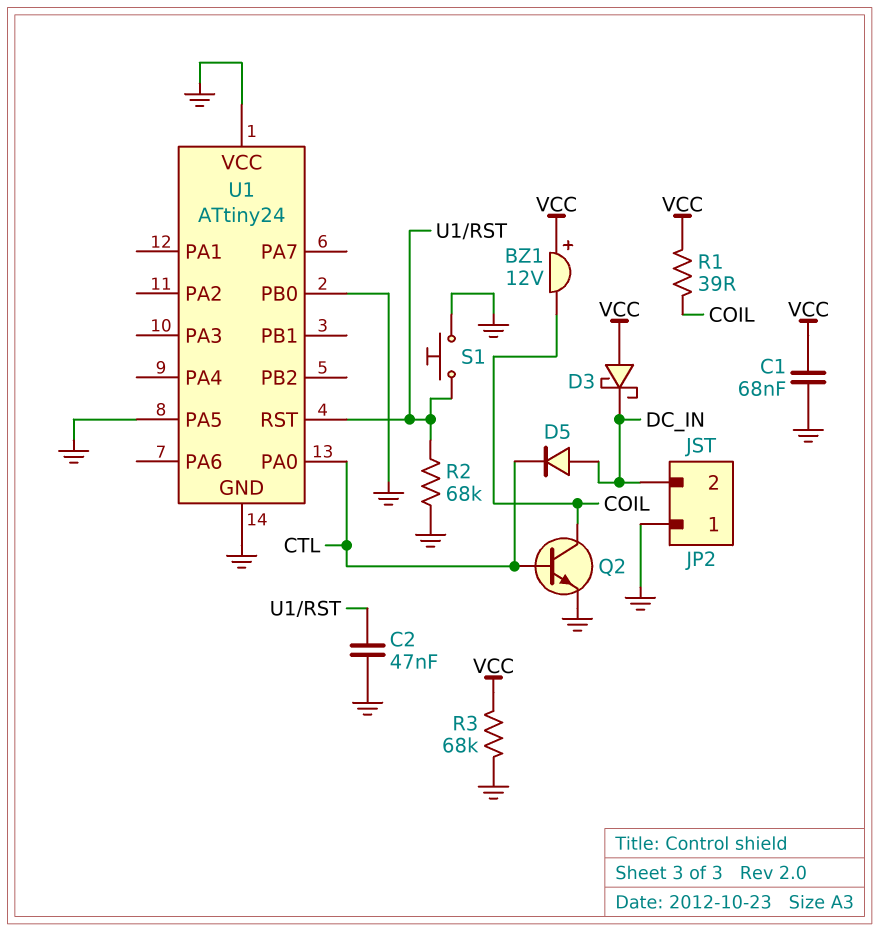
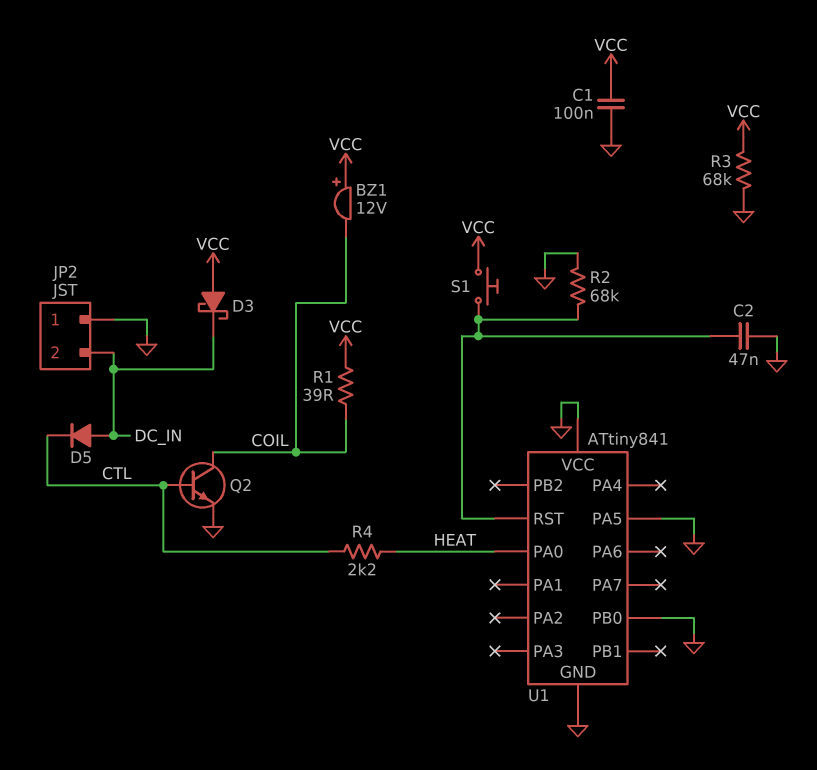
C1: 68nF (GND, VCC) -> 100nF (GND, VCC)
R4: none -> 2.2k (CTL, HEAT)
S1: button (GND, U1/RST) -> button (U1/RST, VCC)
U1: ATtiny24 -> ATtiny841
U1 pin PA0: CTL -> HEAT

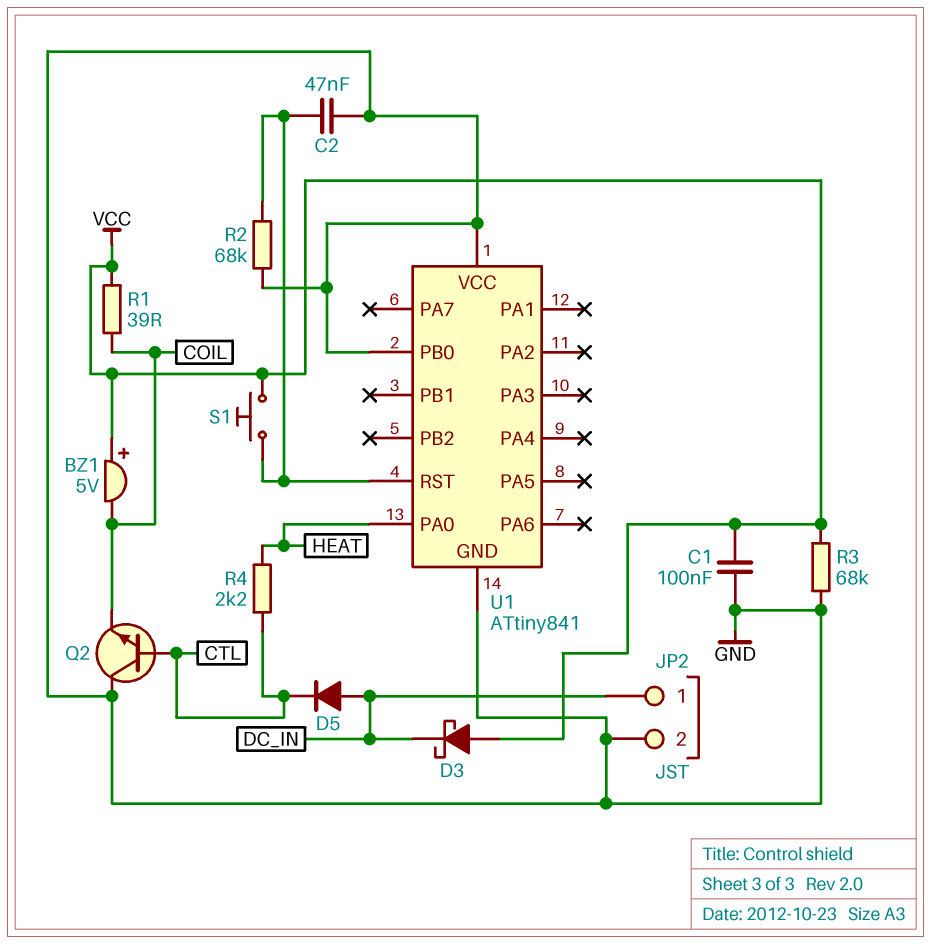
BZ1: buzzer 12V (plus VCC, minus COIL) -> buzzer 5V (plus VCC, minus COIL)
JP2 pin 1: GND -> DC_IN
JP2 pin 2: DC_IN -> GND
Q2: NPN (B CTL, C COIL, E GND) -> NPN (B CTL, C GND, E COIL)
U1 pin PA5: GND -> none

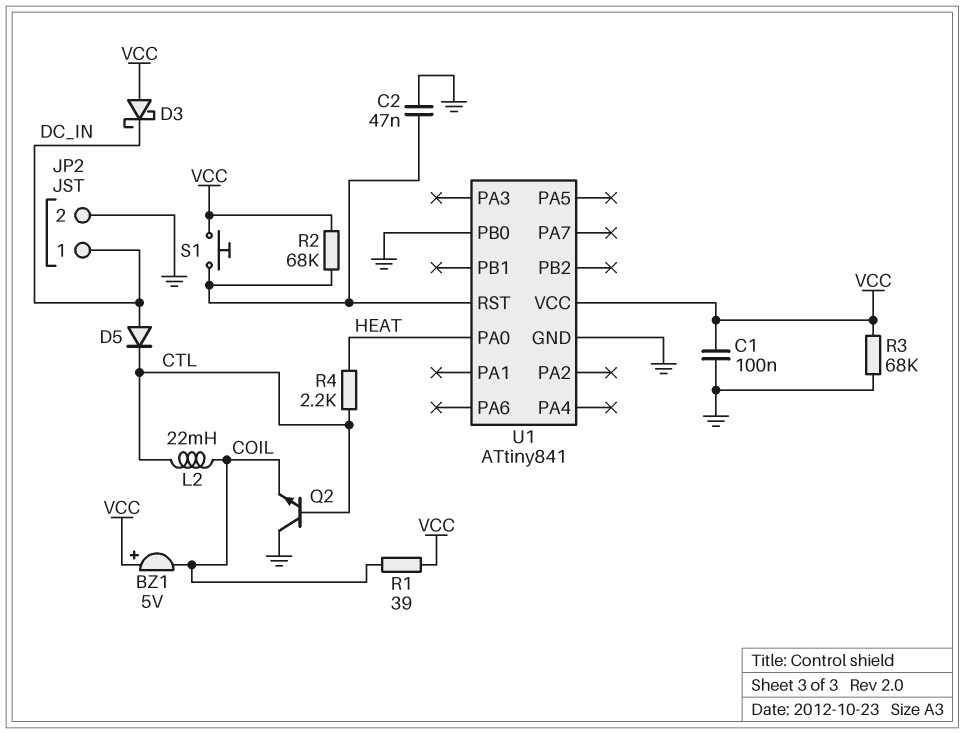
L2: none -> 22mH (COIL, CTL)
R2: 68k (GND, U1/RST) -> 68k (U1/RST, VCC)
U1 pin VCC: GND -> VCC

